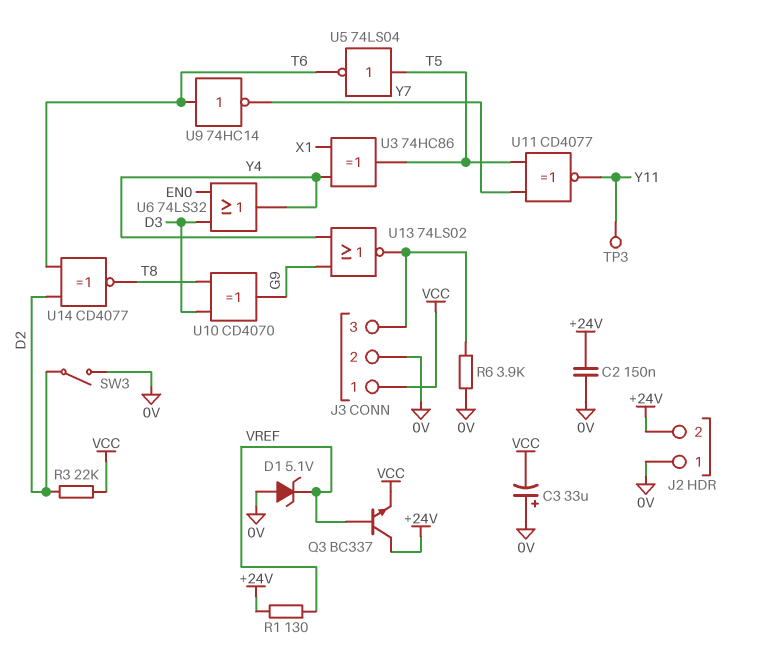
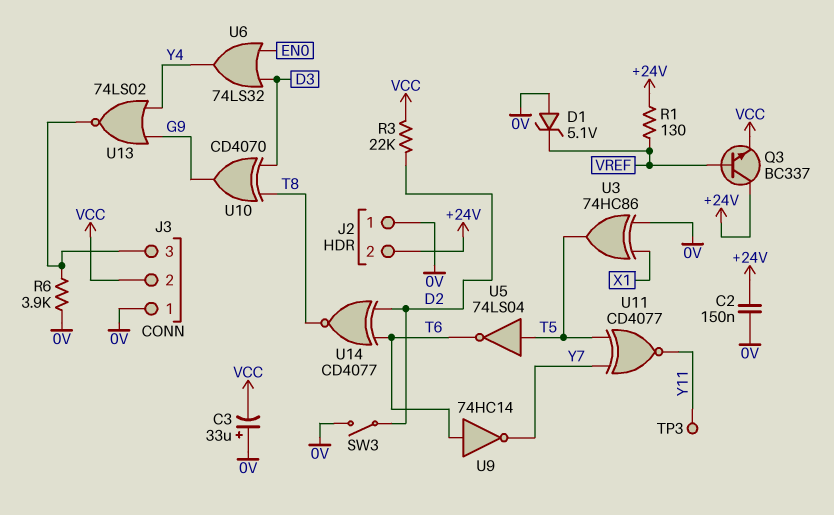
J3 pin 1: VCC -> 0V
J3 pin 2: 0V -> VCC
U3: XOR 74HC86 (in X1, in Y4, out T5) -> XOR 74HC86 (in 0V, in X1, out T5)

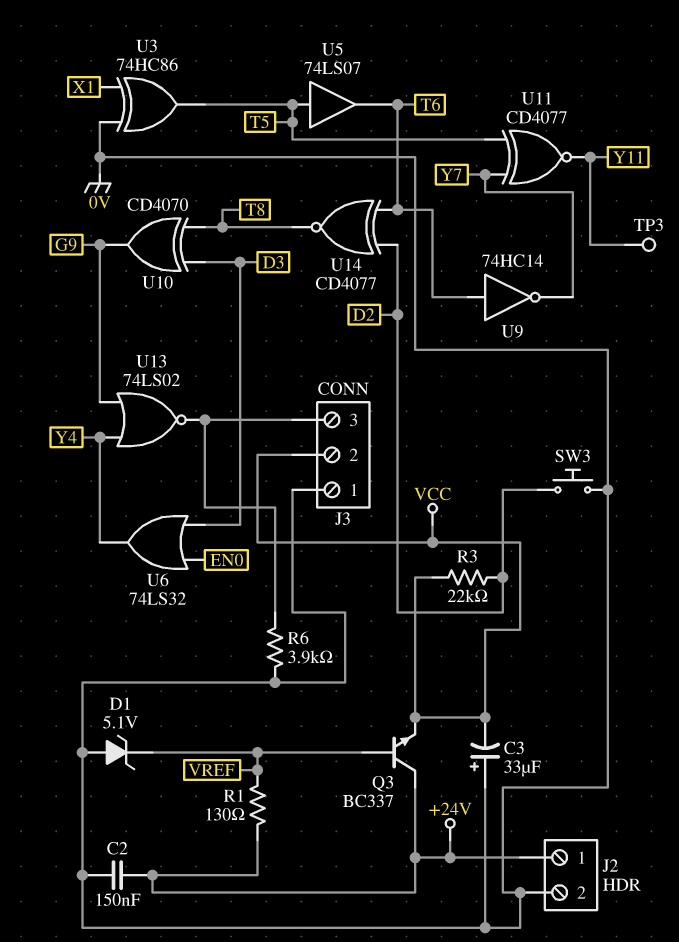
J2 pin 1: 0V -> +24V
J2 pin 2: +24V -> 0V
SW3: switch (0V, D2) -> button (0V, D2)
U5: NOT 74LS04 (in T5, out T6) -> buffer 74LS07 (in T5, out T6)

